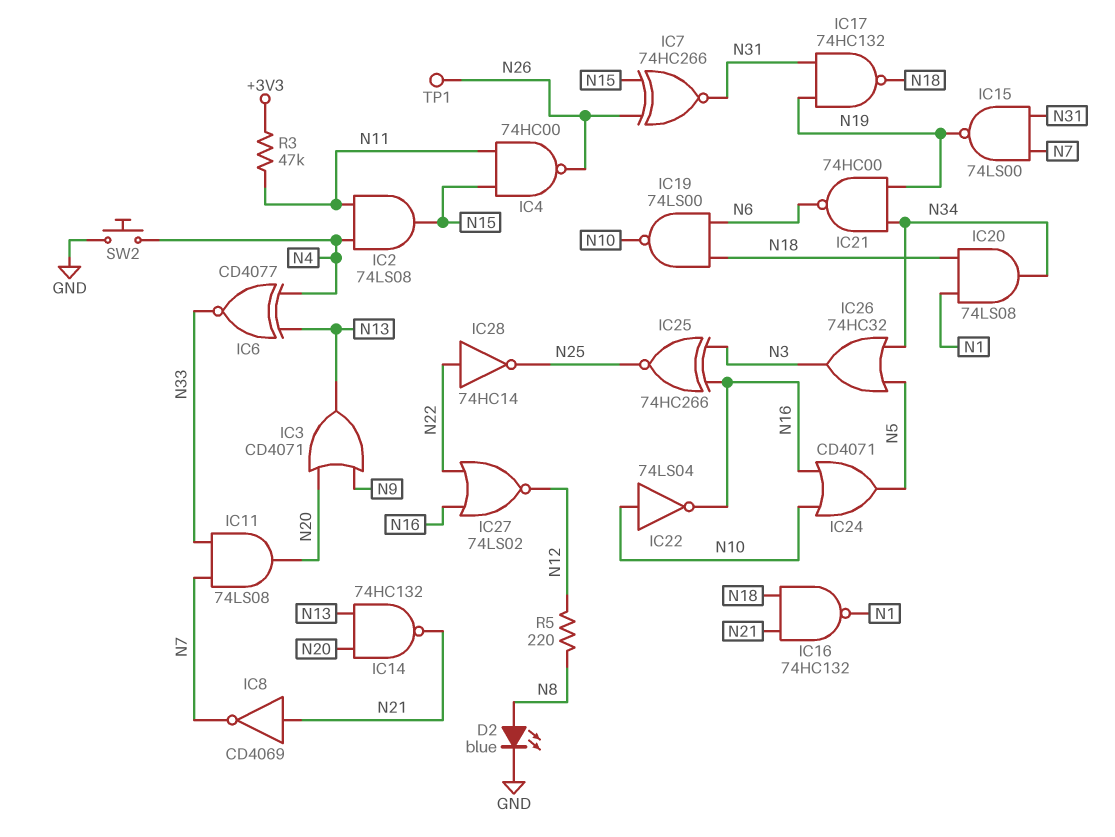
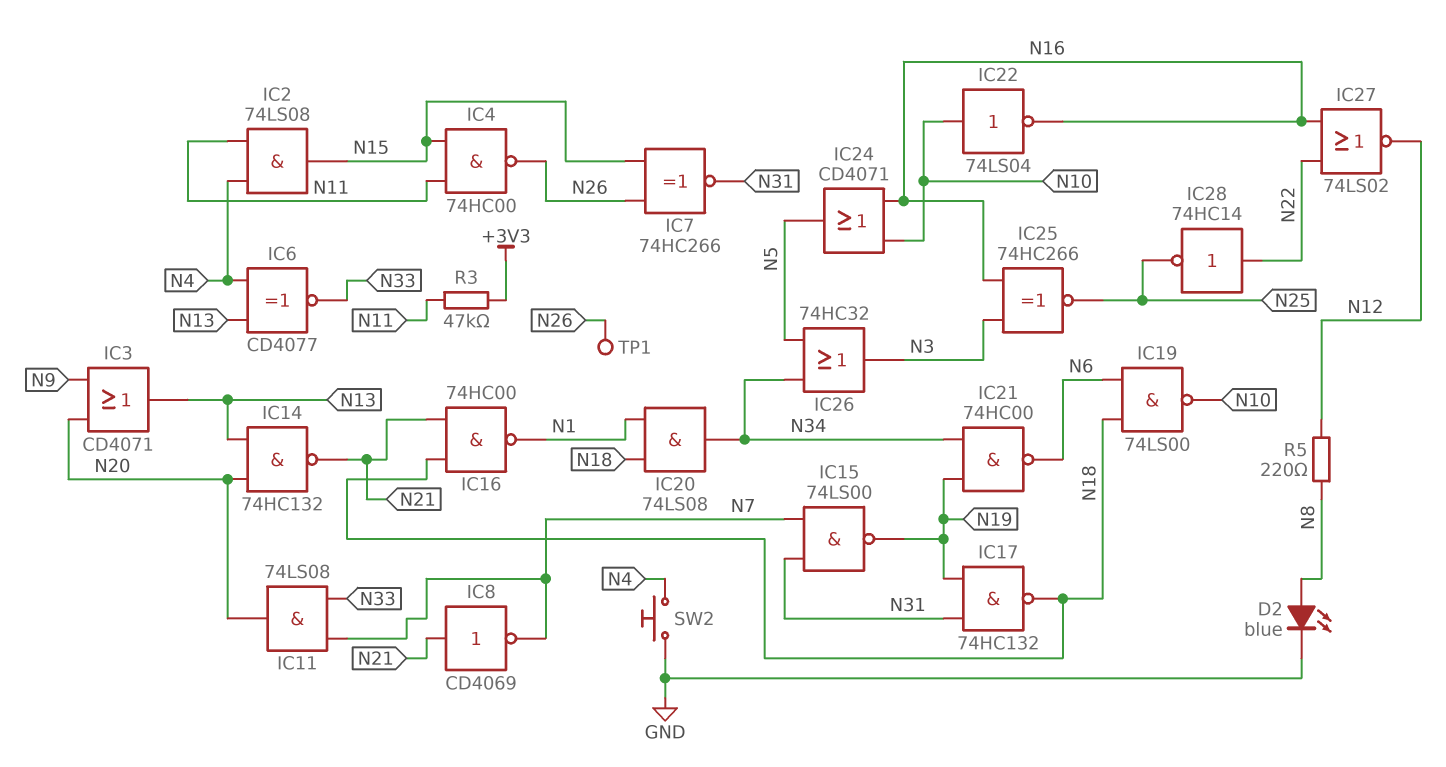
IC16: NAND 74HC132 (in N18, in N21, out N1) -> NAND 74HC00 (in N18, in N21, out N1)

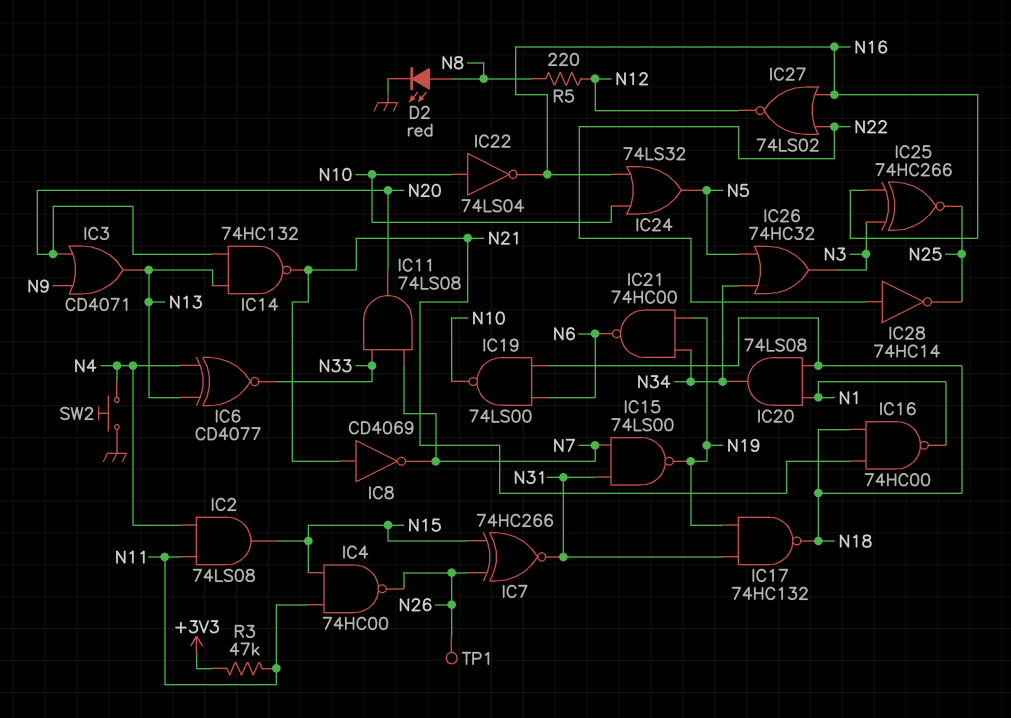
D2: LED blue (A N8, K GND) -> LED red (A N8, K GND)
IC24: OR CD4071 (in N10, in N16, out N5) -> OR 74LS32 (in N10, in N16, out N5)

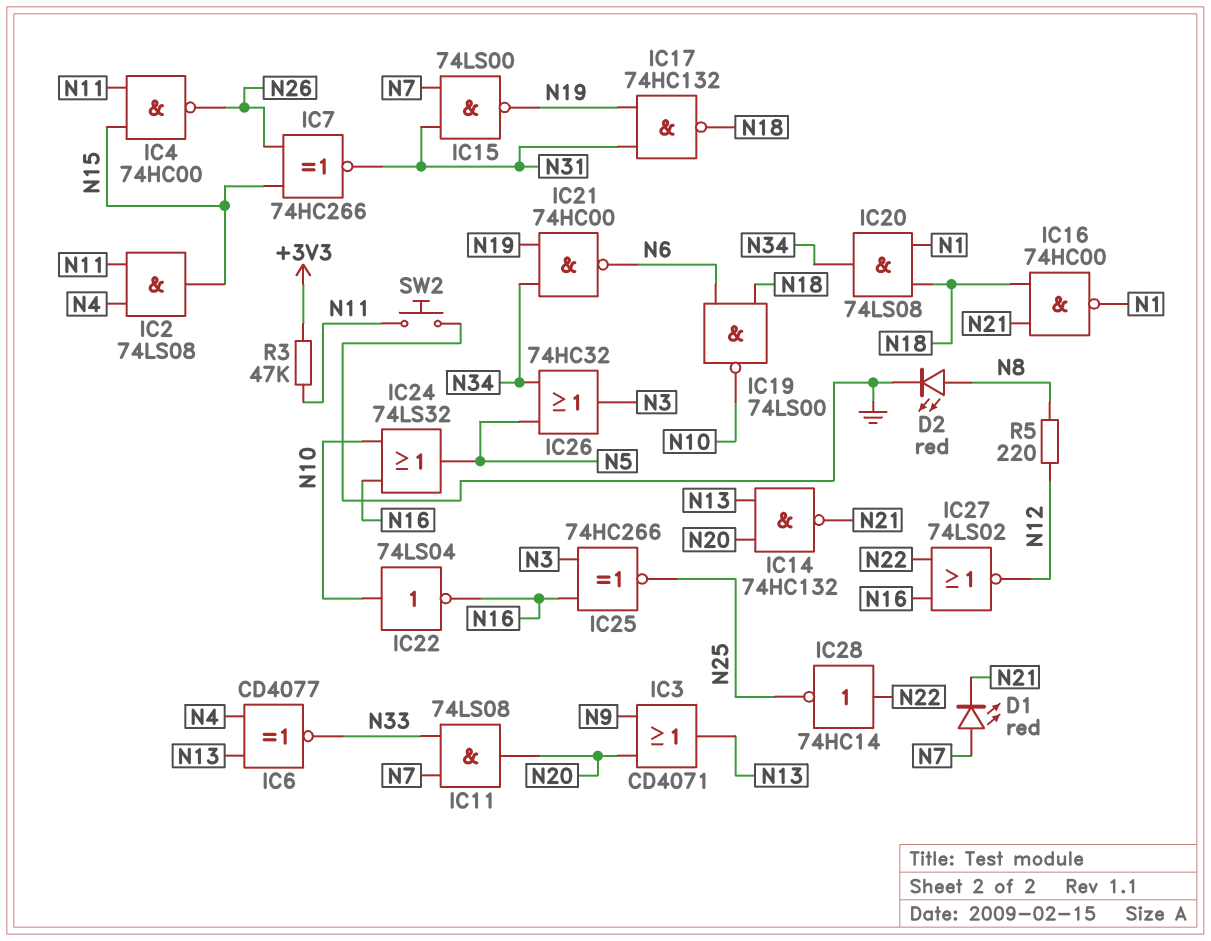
D1: none -> LED red (A N7, K N21)
IC8: NOT CD4069 (in N21, out N7) -> none
SW2: button (GND, N4) -> button (GND, N11)
TP1: test point (N26) -> none

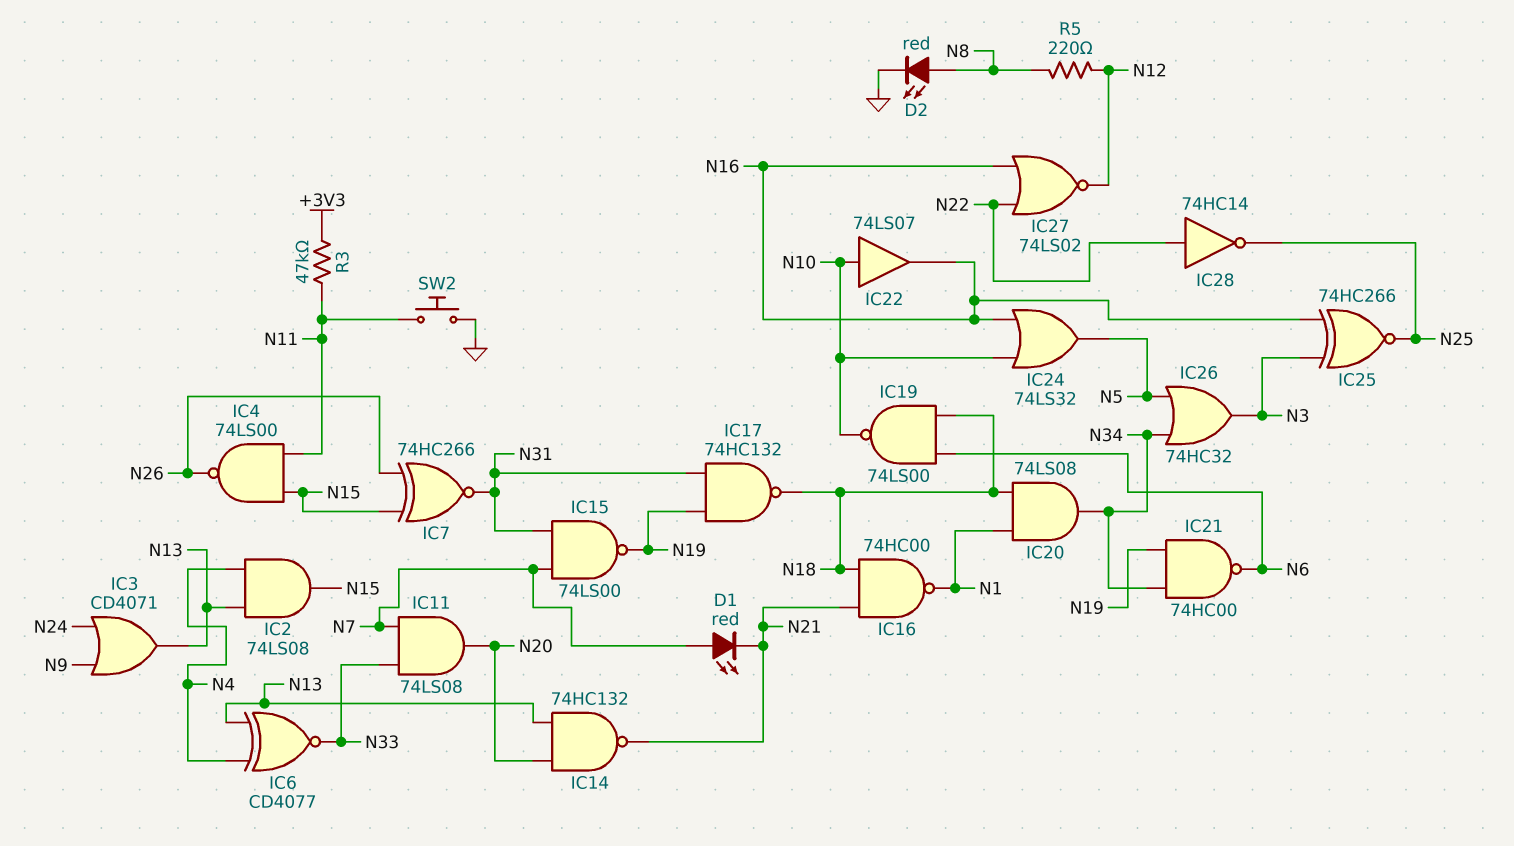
IC2: AND 74LS08 (in N4, in N11, out N15) -> AND 74LS08 (in N4, in N13, out N15)
IC3: OR CD4071 (in N9, in N20, out N13) -> OR CD4071 (in N9, in N24, out N13)
IC4: NAND 74HC00 (in N11, in N15, out N26) -> NAND 74LS00 (in N11, in N15, out N26)
IC22: NOT 74LS04 (in N10, out N16) -> buffer 74LS07 (in N10, out N16)

